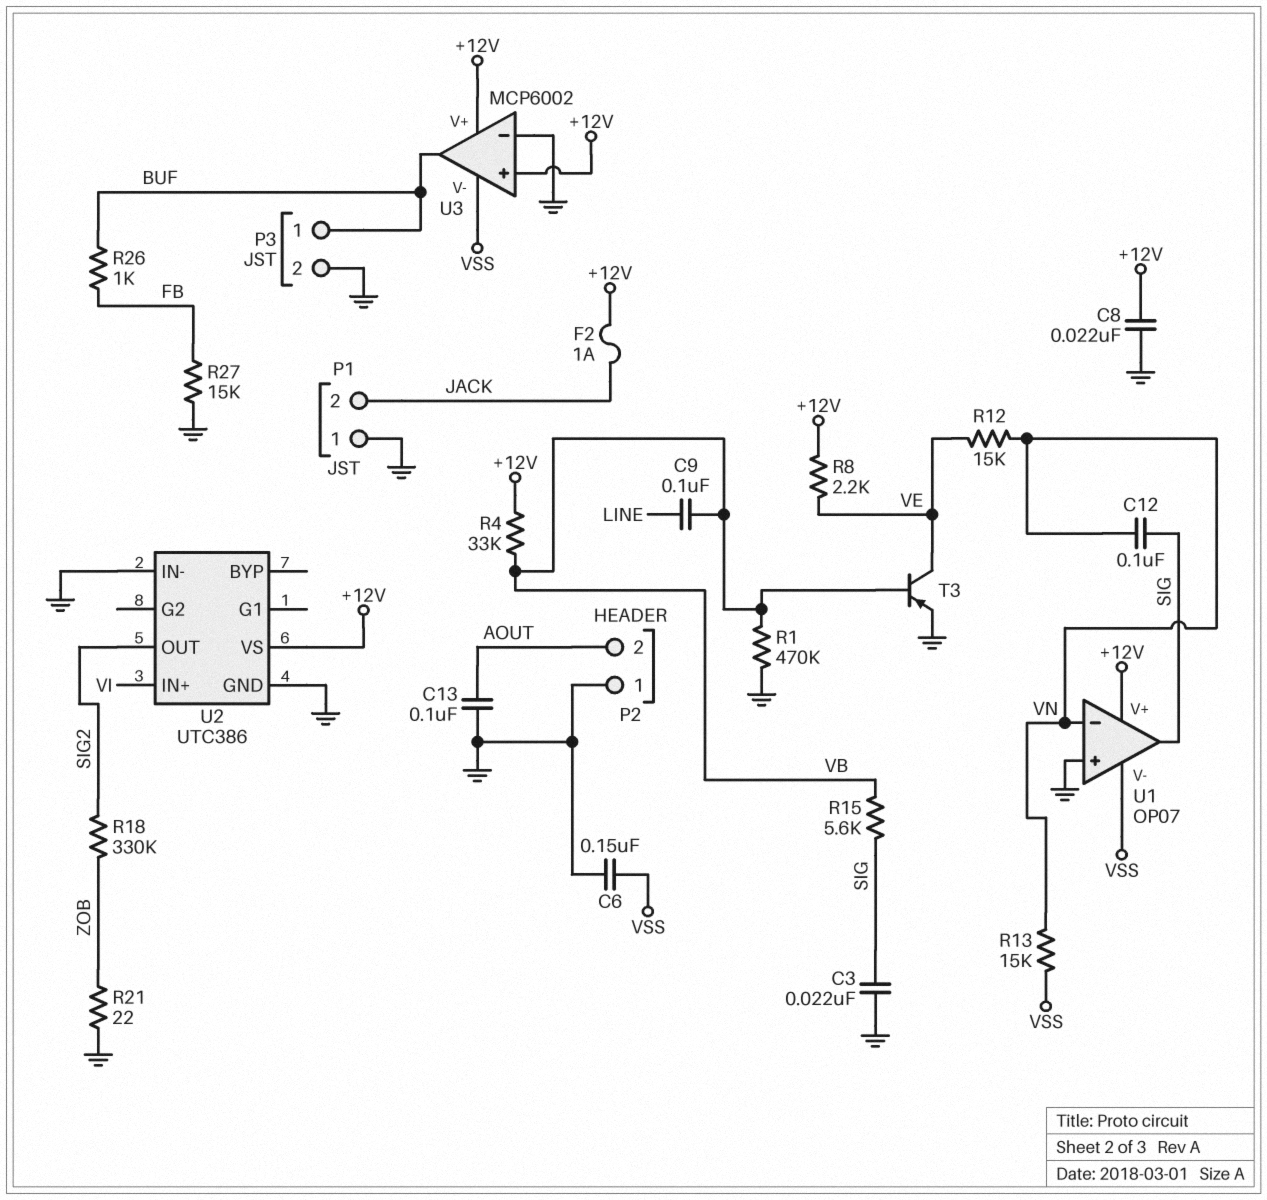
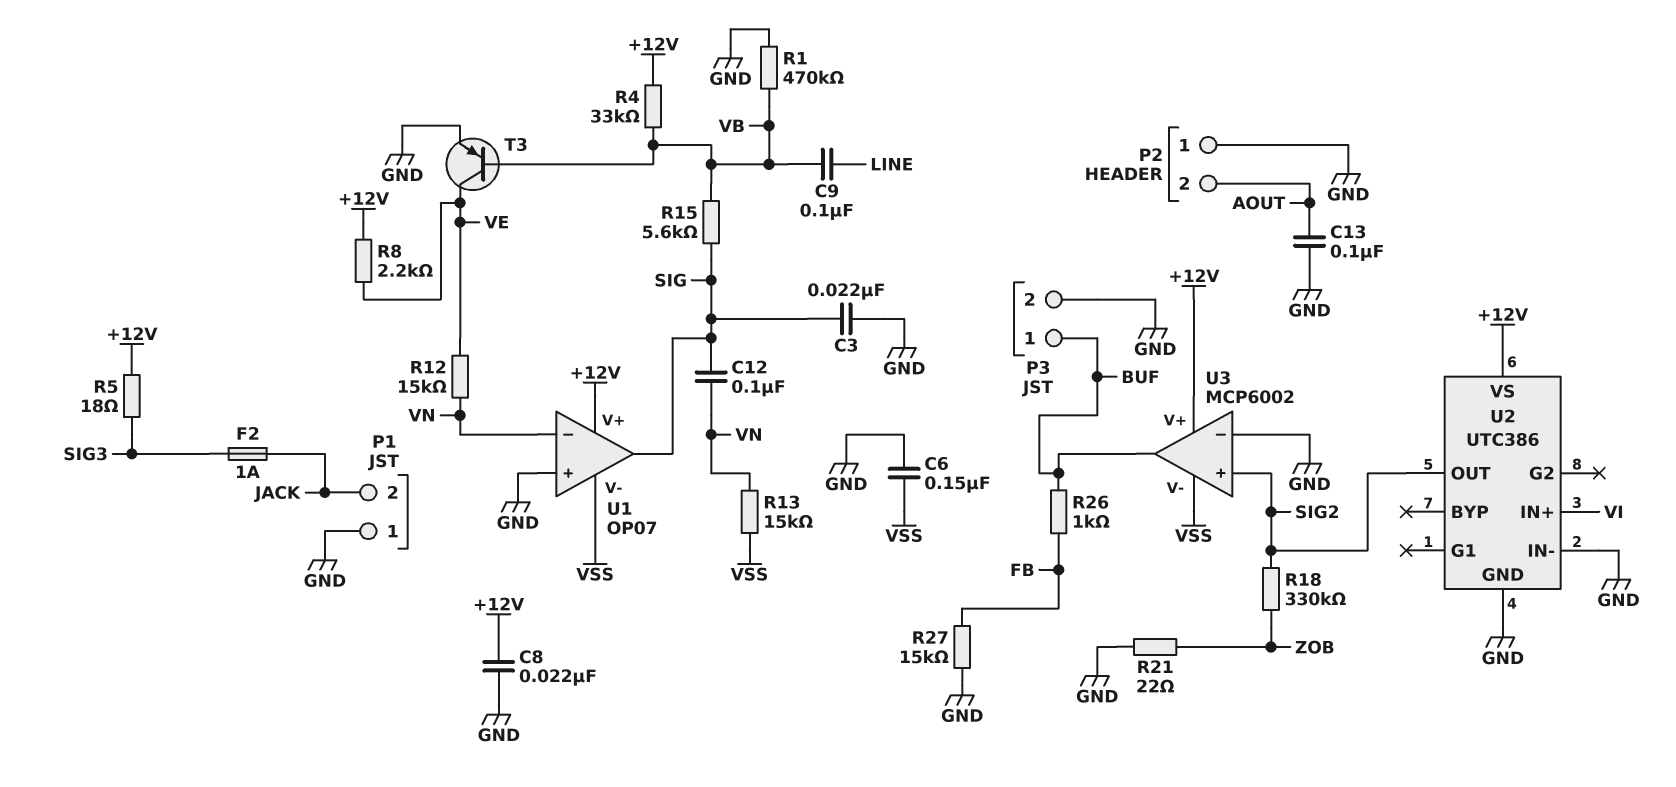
F2: 1A (+12V, JACK) -> 1A (JACK, SIG3)
R5: none -> 18 (+12V, SIG3)
U3 pin in+: +12V -> SIG2

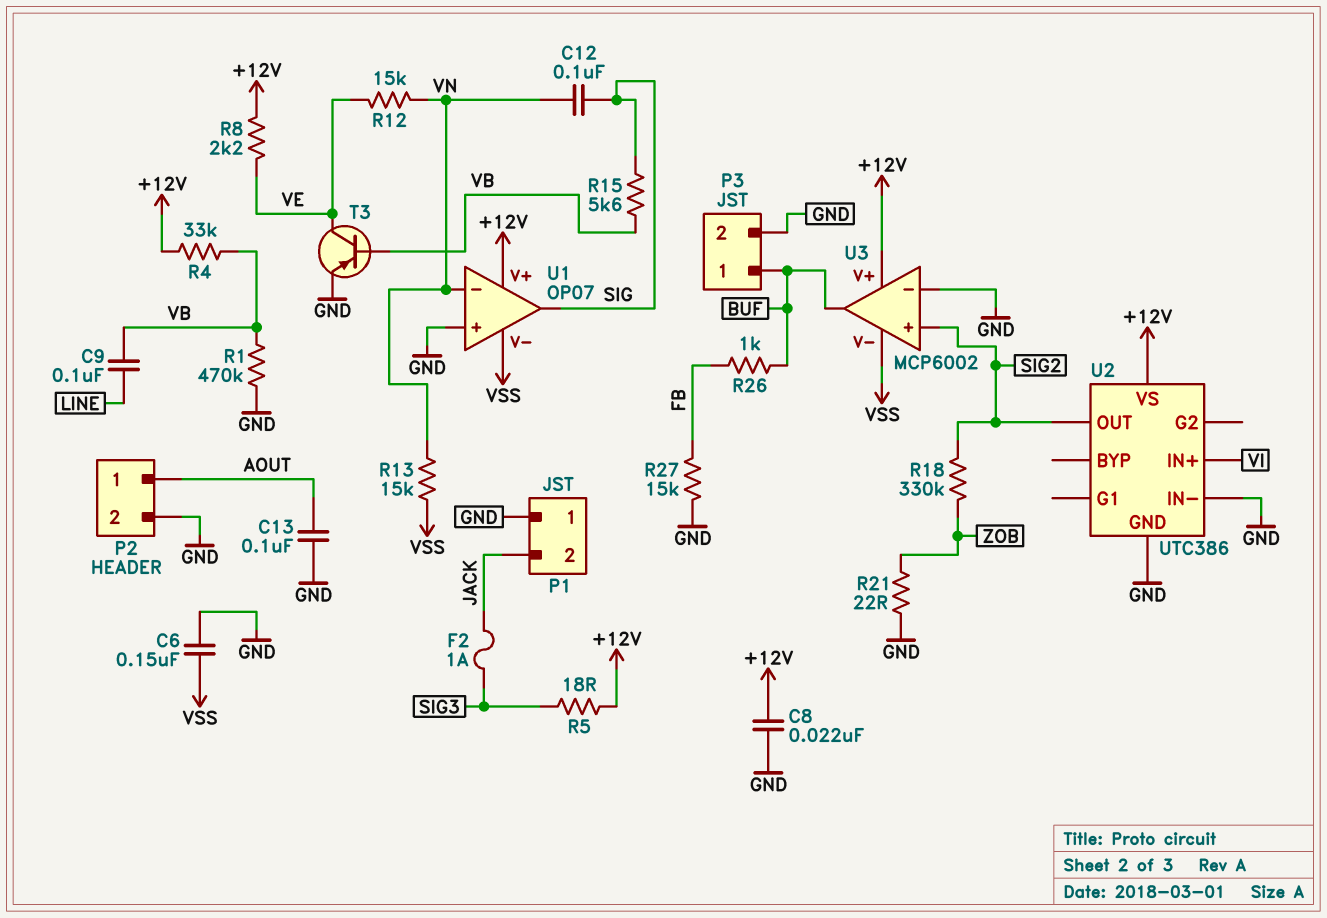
C3: 22nF (GND, SIG) -> none
P2 pin 1: GND -> AOUT
P2 pin 2: AOUT -> GND

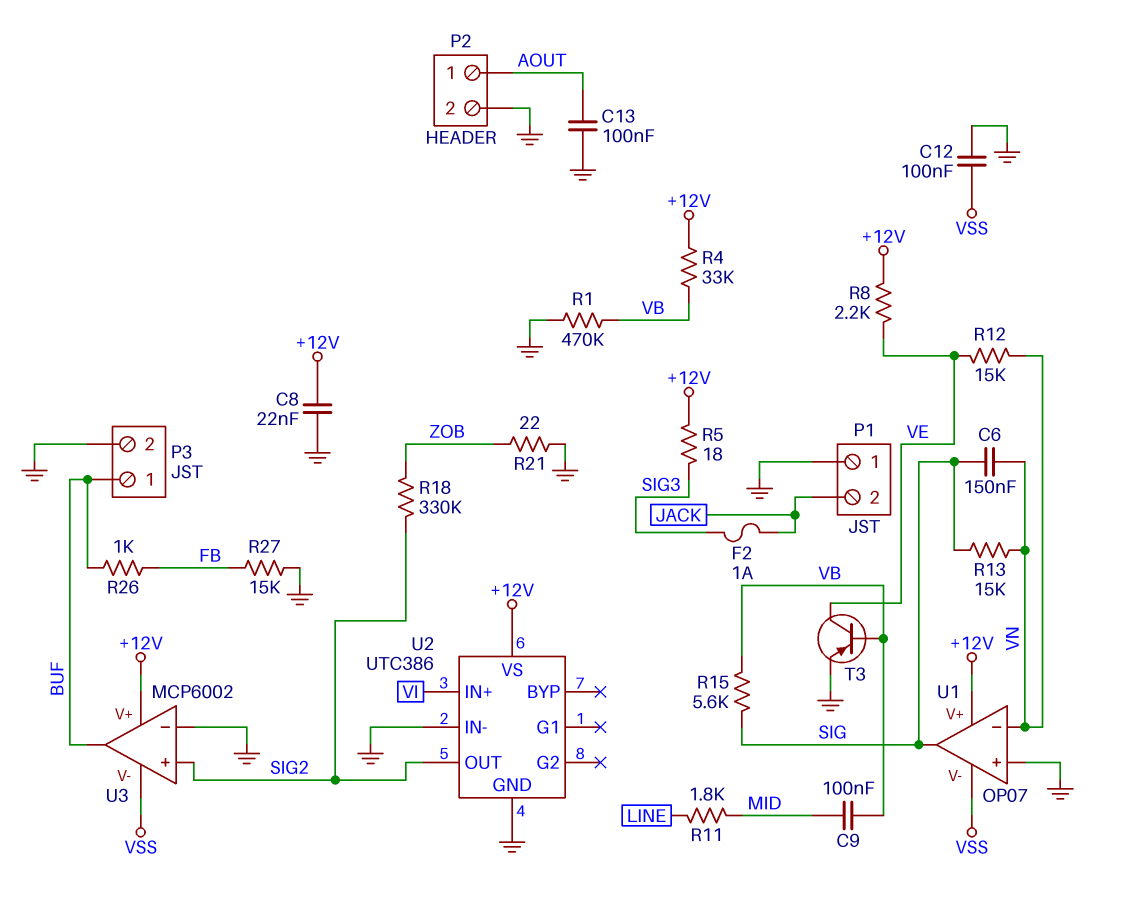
C6: 150nF (GND, VSS) -> 150nF (SIG, VN)
C9: 100nF (LINE, VB) -> 100nF (MID, VB)
C12: 100nF (SIG, VN) -> 100nF (GND, VSS)
R11: none -> 1.8k (LINE, MID)
R13: 15k (VN, VSS) -> 15k (SIG, VN)

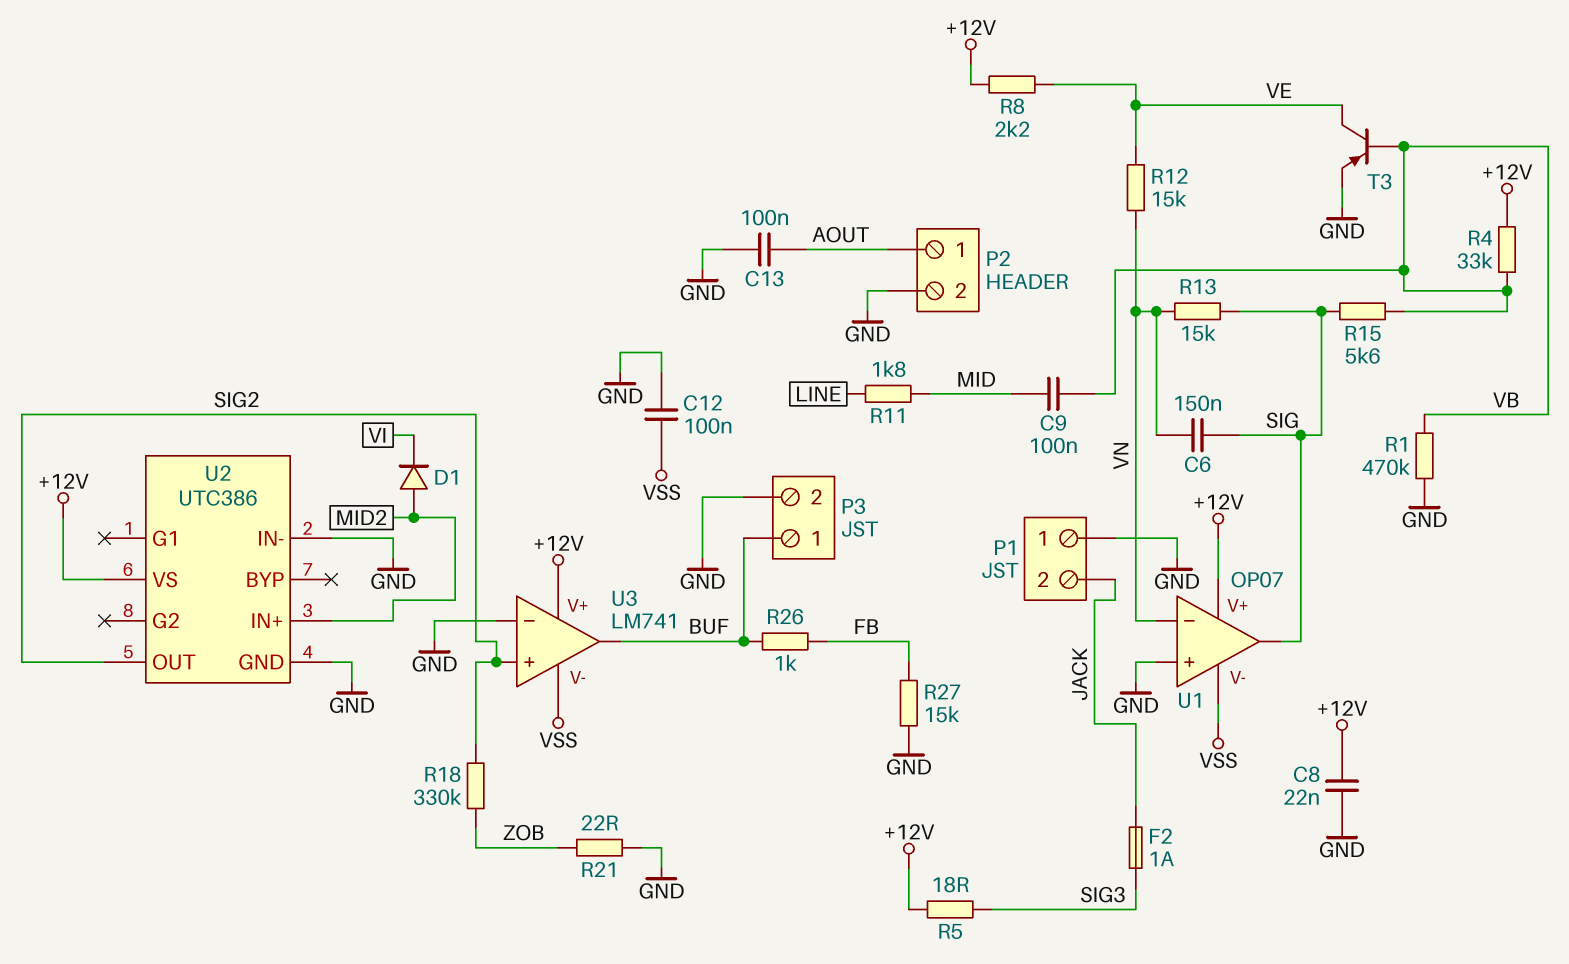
D1: none -> diode (A MID2, K VI)
U2 pin IN+: VI -> MID2
U3: MCP6002 -> LM741

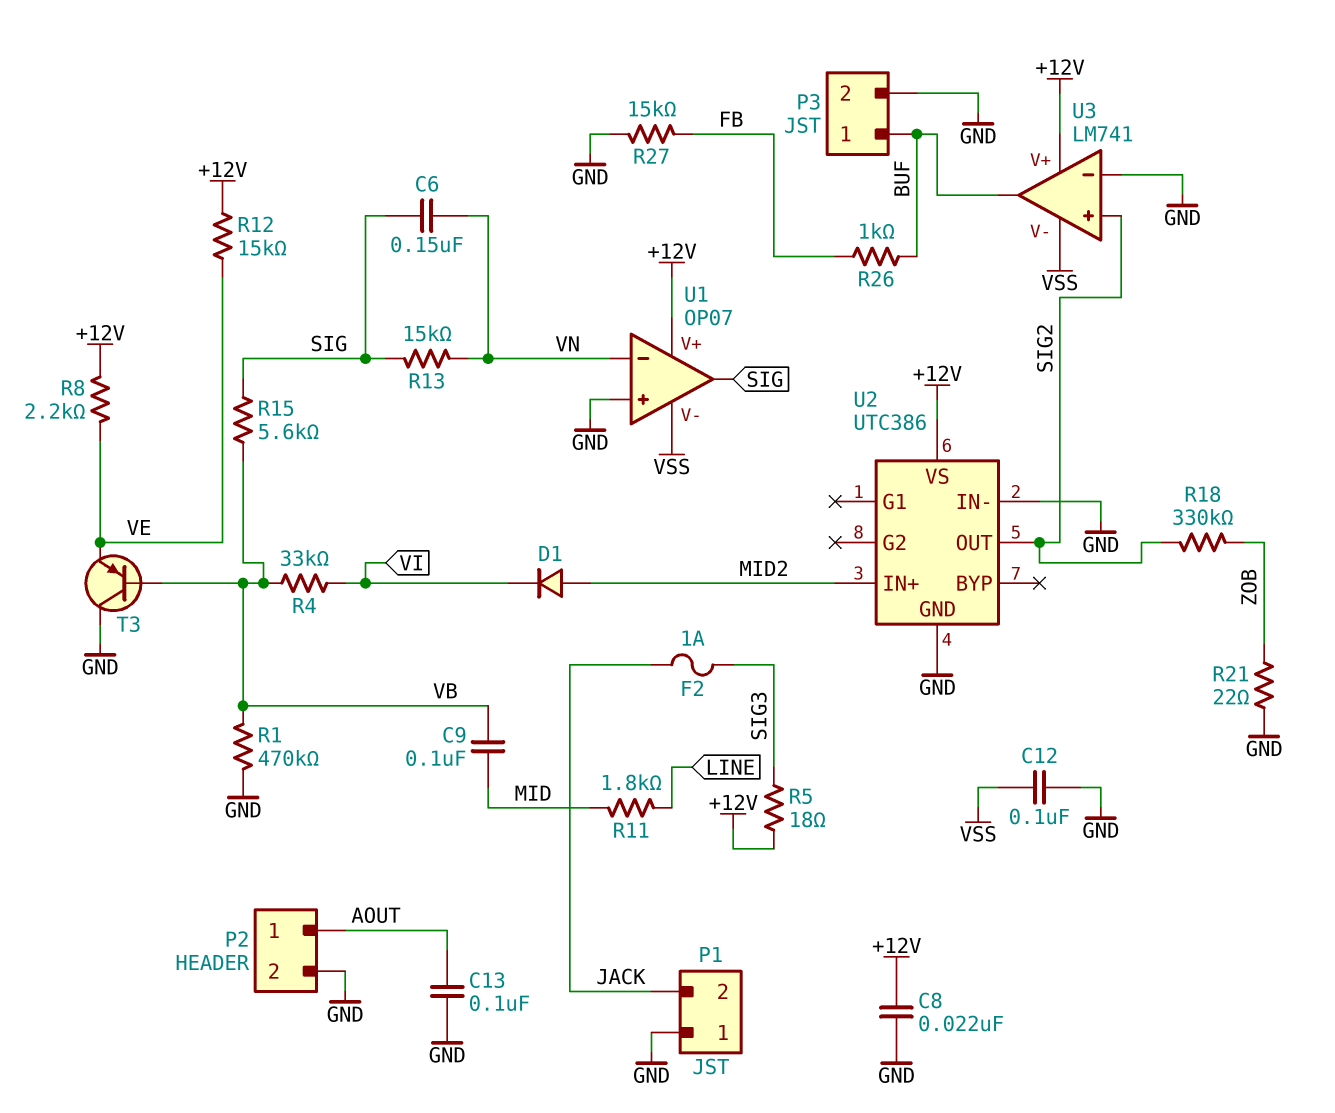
R4: 33k (+12V, VB) -> 33k (VB, VI)
R12: 15k (VE, VN) -> 15k (+12V, VE)
T3: PNP (B VB, C VE, E GND) -> PNP (B VB, C GND, E VE)

